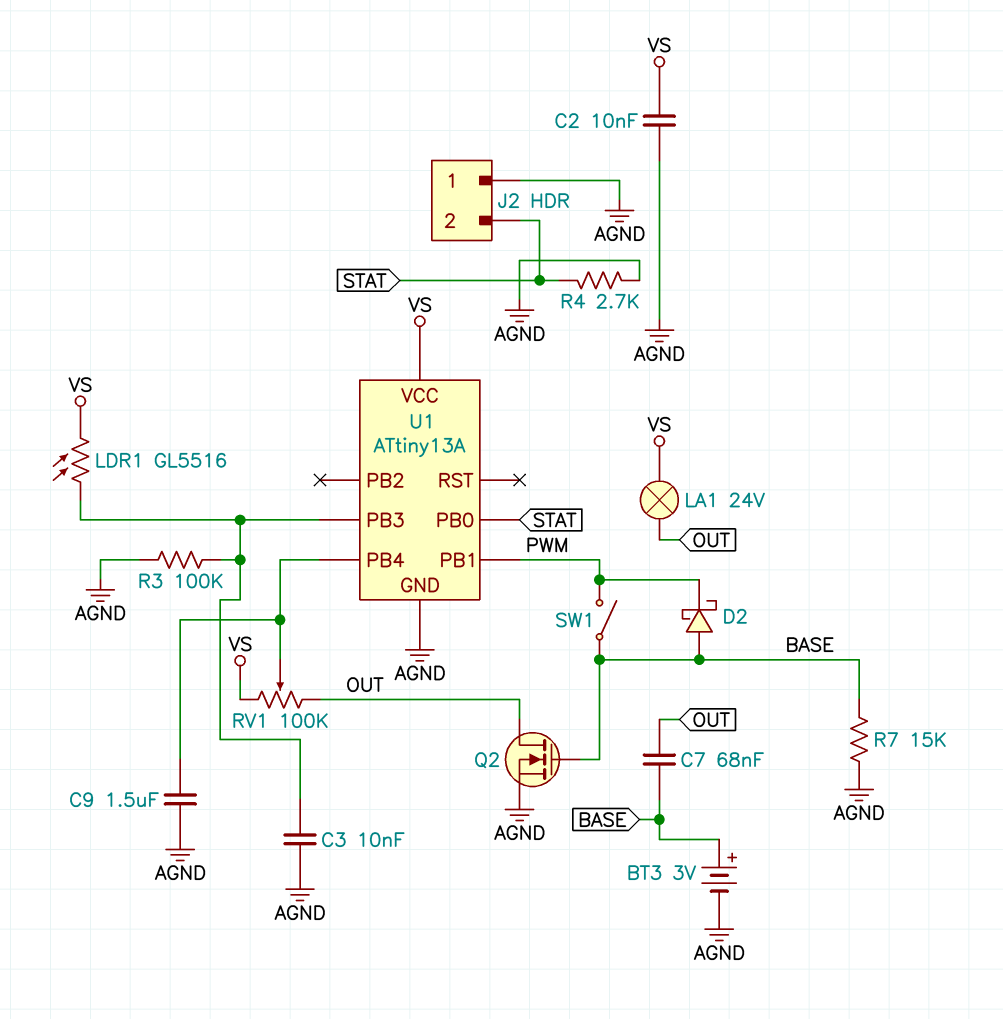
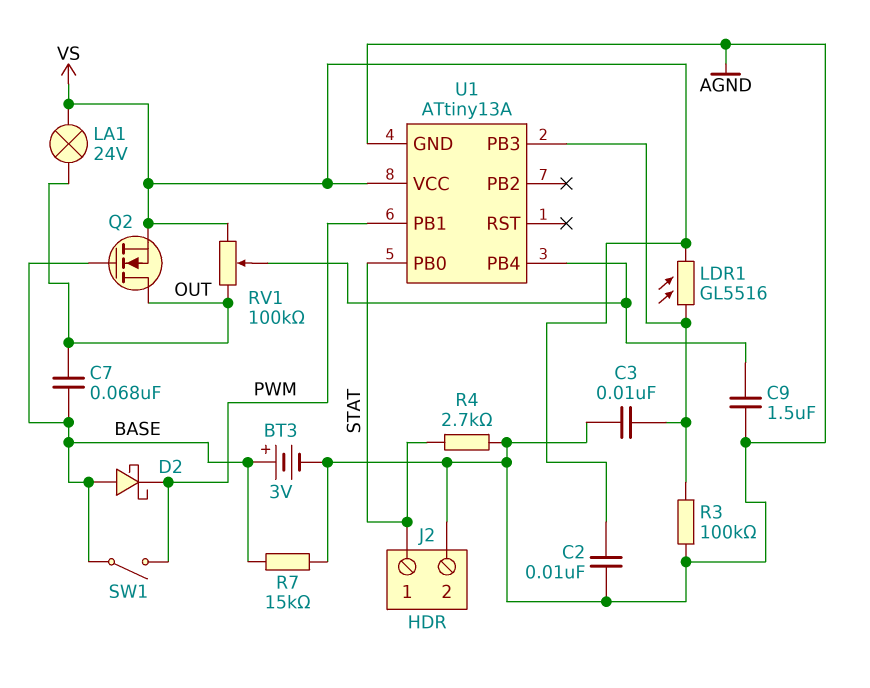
J2 pin 1: AGND -> STAT
J2 pin 2: STAT -> AGND
Q2: NMOS (G BASE, D OUT, S AGND) -> NMOS (G BASE, D OUT, S VS)

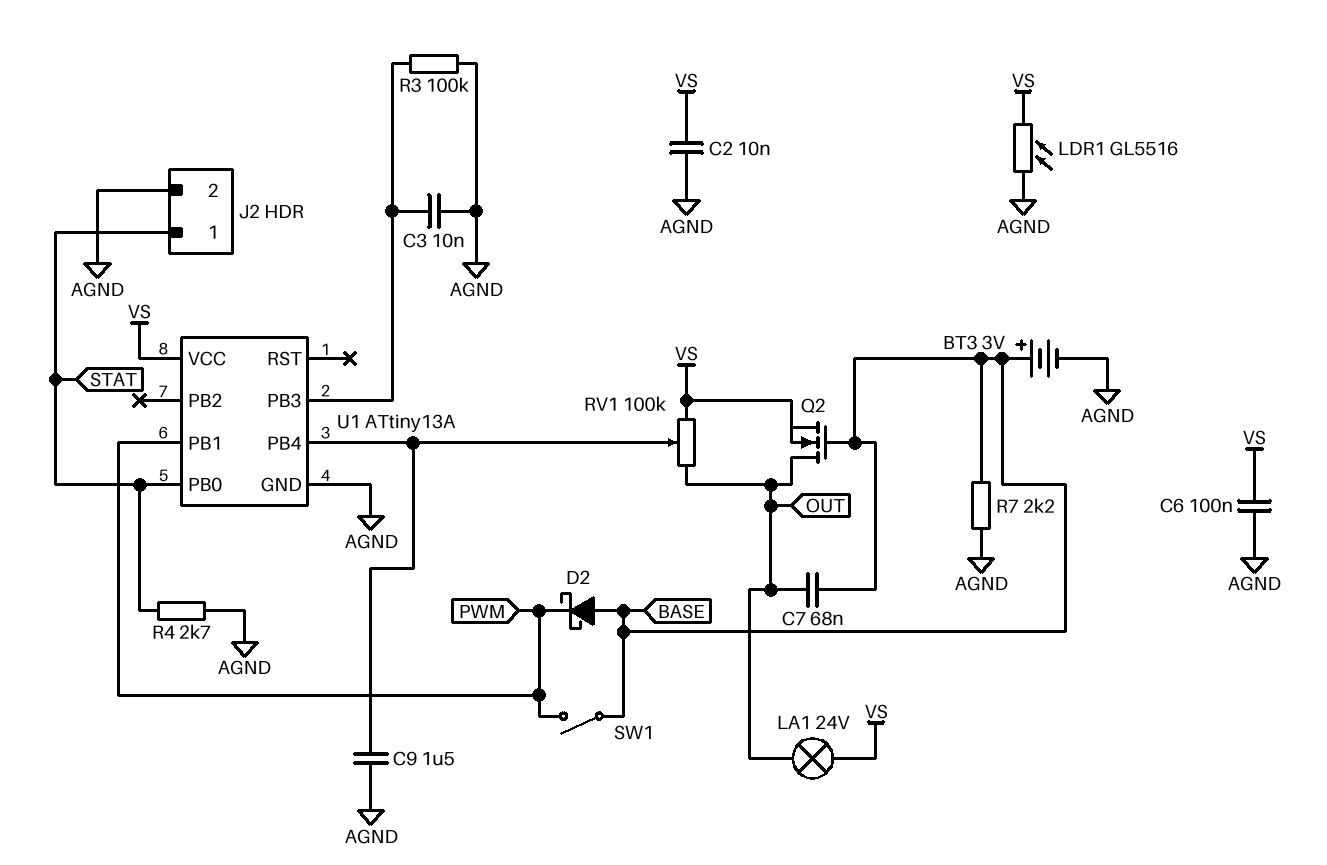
C6: none -> 100nF (AGND, VS)
LDR1: GL5516 (U1/PB3, VS) -> GL5516 (AGND, VS)
R7: 15k (AGND, BASE) -> 2.2k (AGND, BASE)

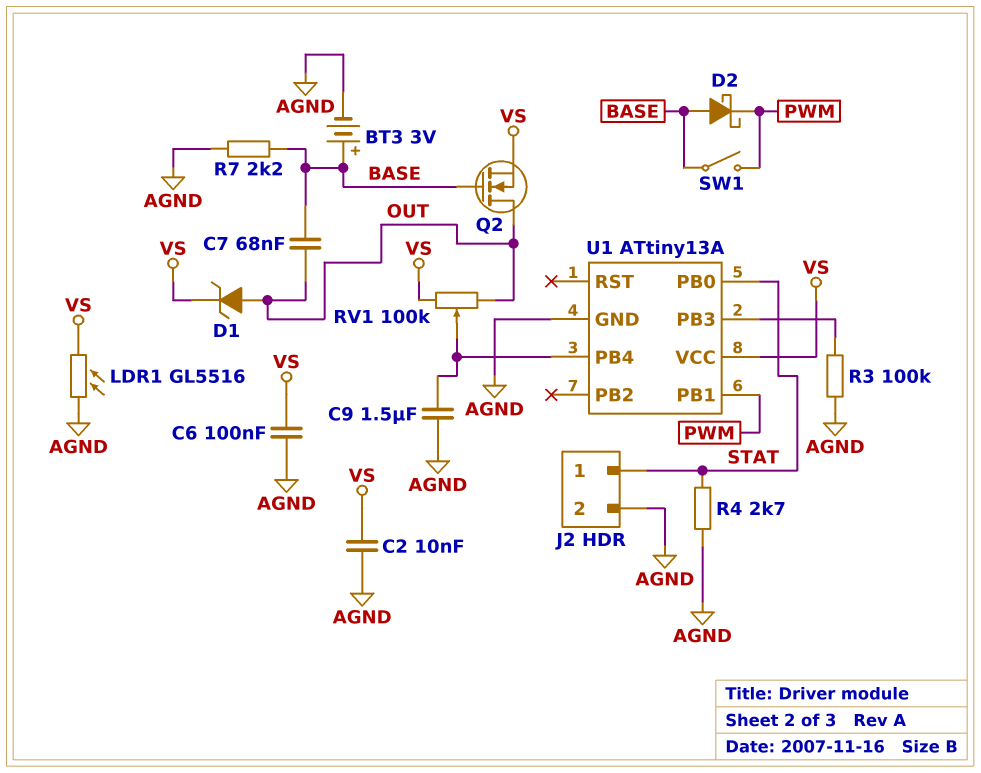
C3: 10nF (AGND, U1/PB3) -> none
D1: none -> zener (A OUT, K VS)
LA1: lamp 24V (OUT, VS) -> none

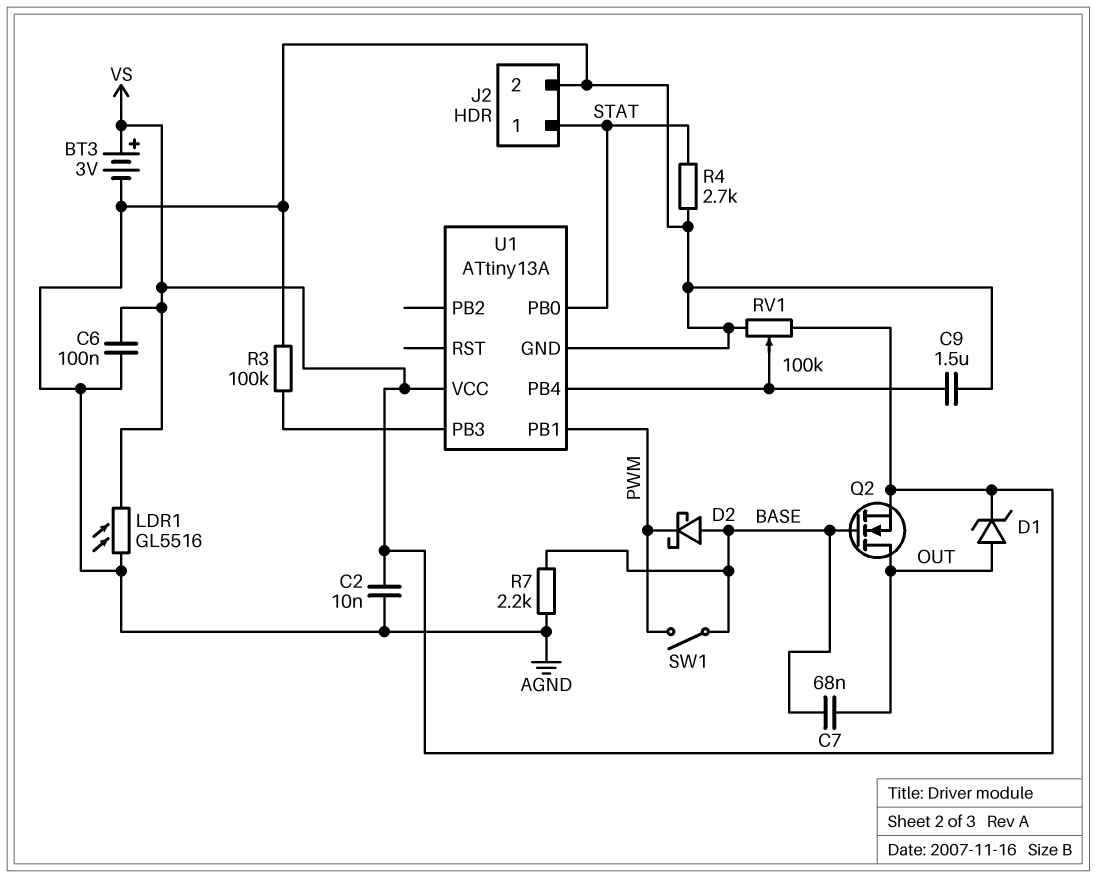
BT3: 3V (plus BASE, minus AGND) -> 3V (plus VS, minus AGND)
RV1: 100k (OUT, VS, wiper U1/PB4) -> 100k (AGND, VS, wiper U1/PB4)

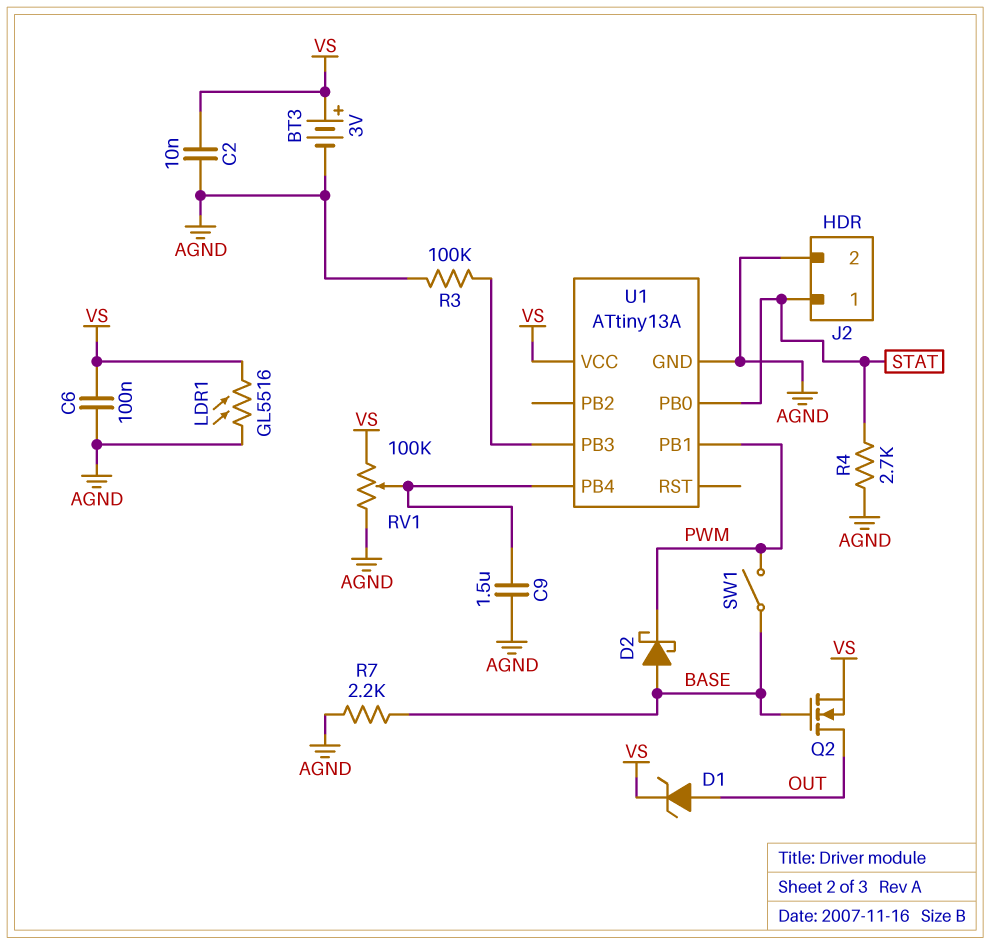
C7: 68nF (BASE, OUT) -> none

